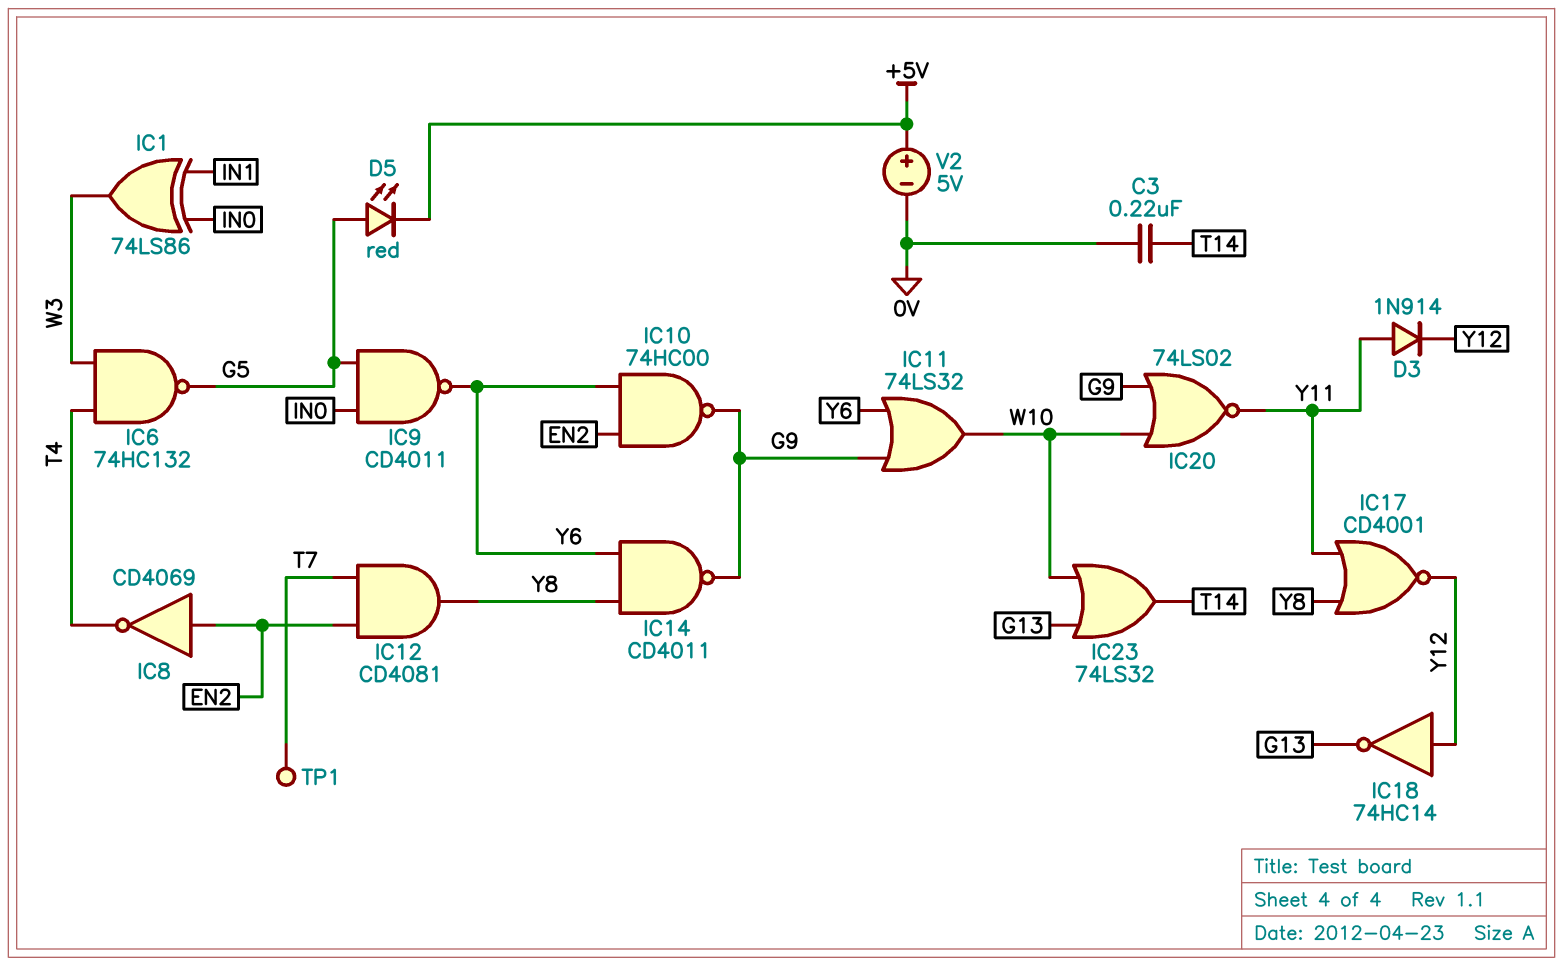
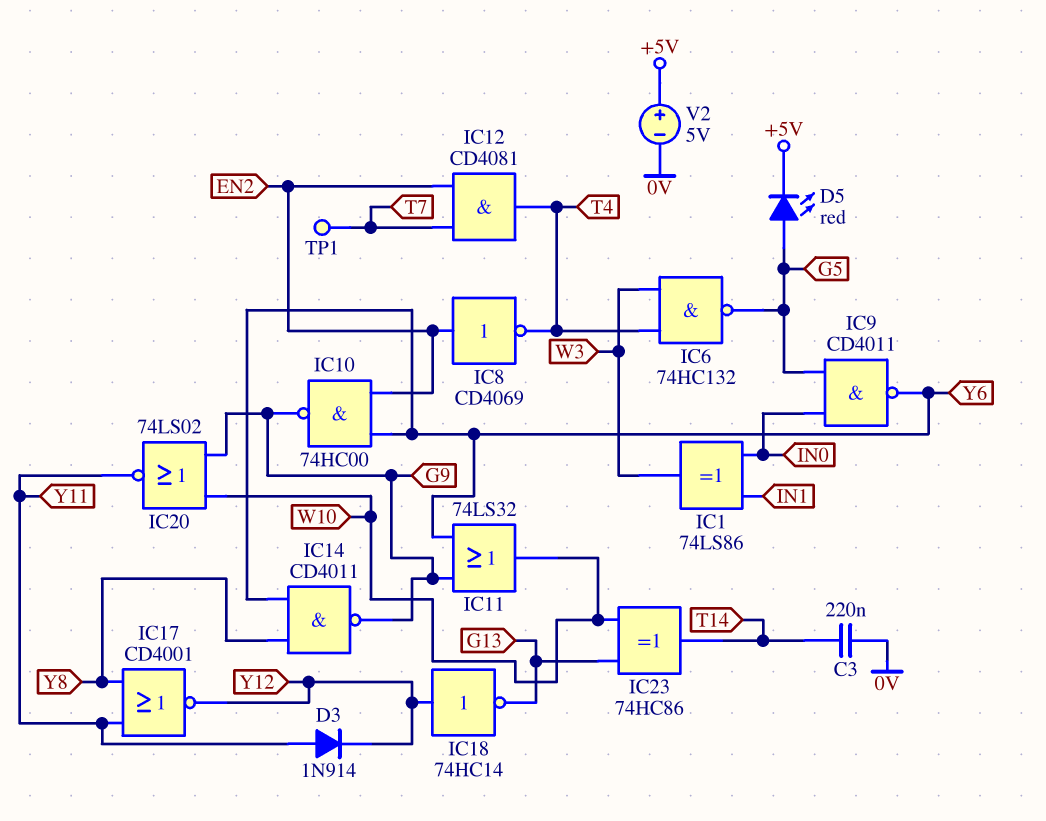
IC12: AND CD4081 (in EN2, in T7, out Y8) -> AND CD4081 (in EN2, in T7, out T4)
IC23: OR 74LS32 (in G13, in W10, out T14) -> XOR 74HC86 (in G13, in W10, out T14)

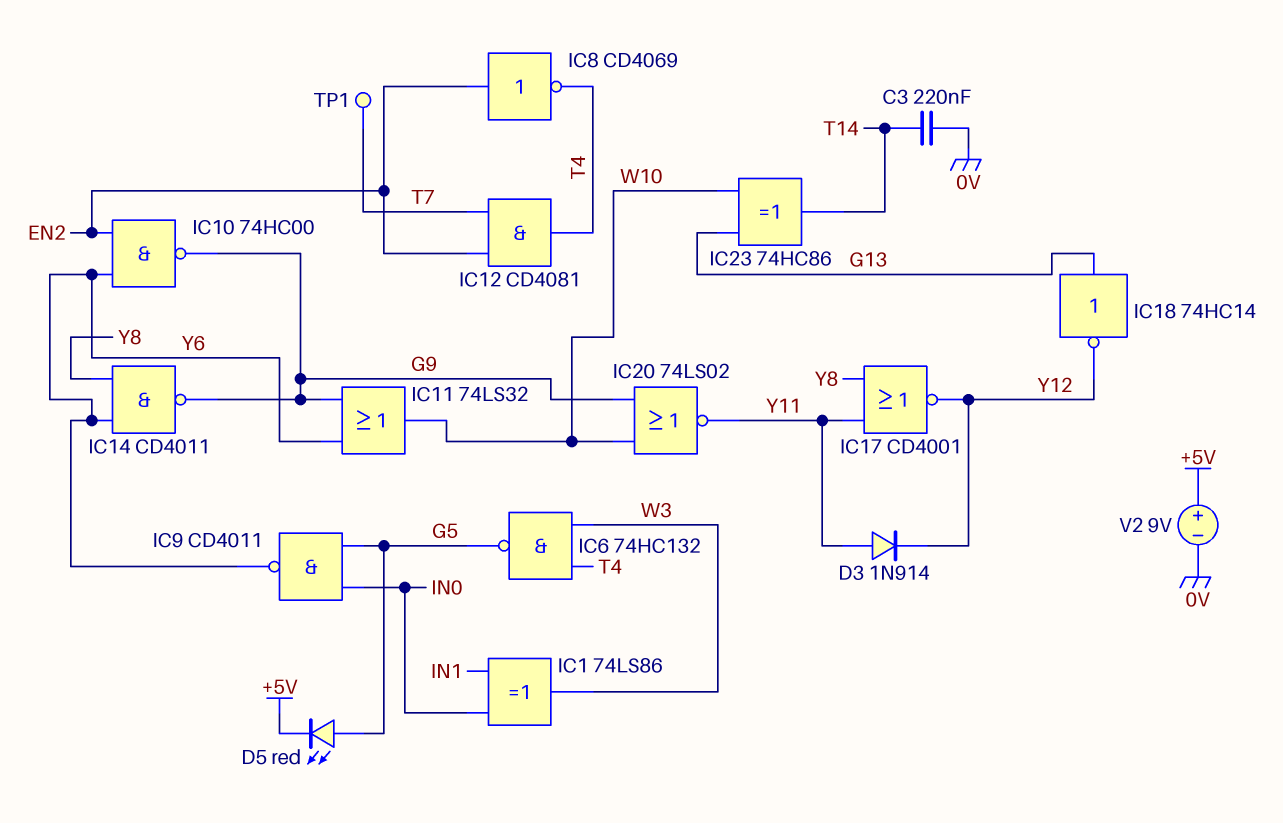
IC18: NOT 74HC14 (in Y12, out G13) -> NOT 74HC14 (in G13, out Y12)
V2: 5V (plus +5V, minus 0V) -> 9V (plus +5V, minus 0V)

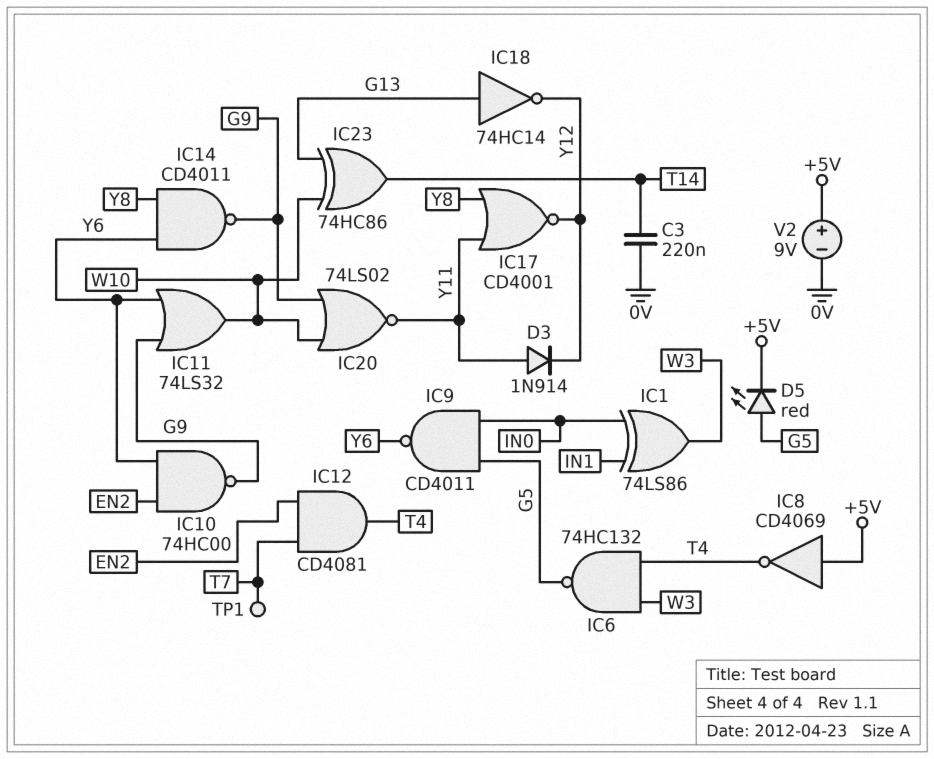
IC8: NOT CD4069 (in EN2, out T4) -> NOT CD4069 (in +5V, out T4)

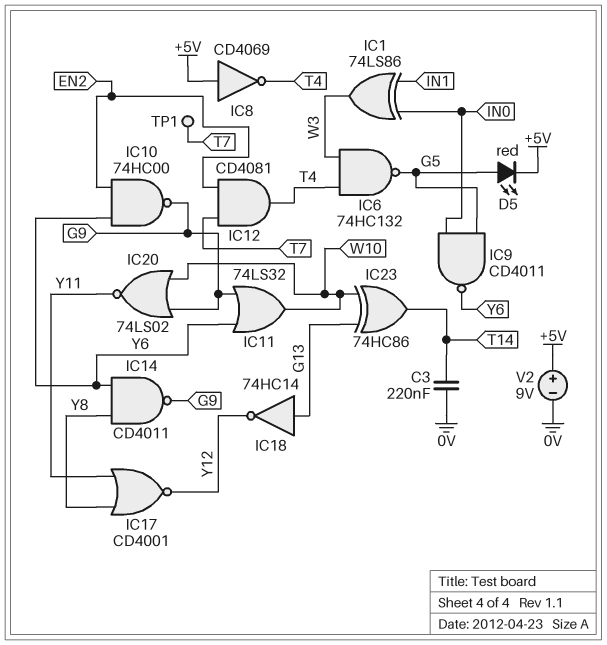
D3: diode 1N914 (A Y11, K Y12) -> none

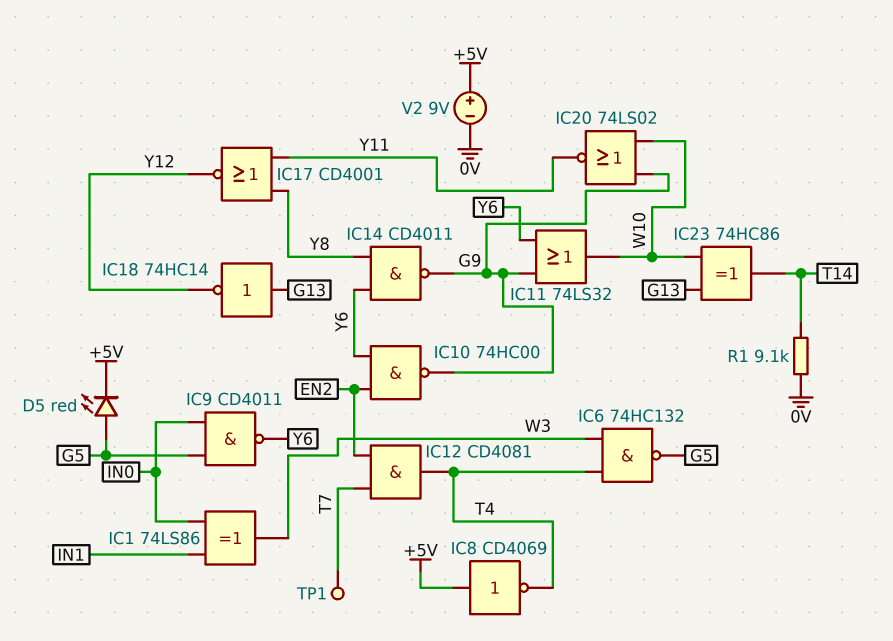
C3: 220nF (0V, T14) -> none
R1: none -> 9.1k (0V, T14)

